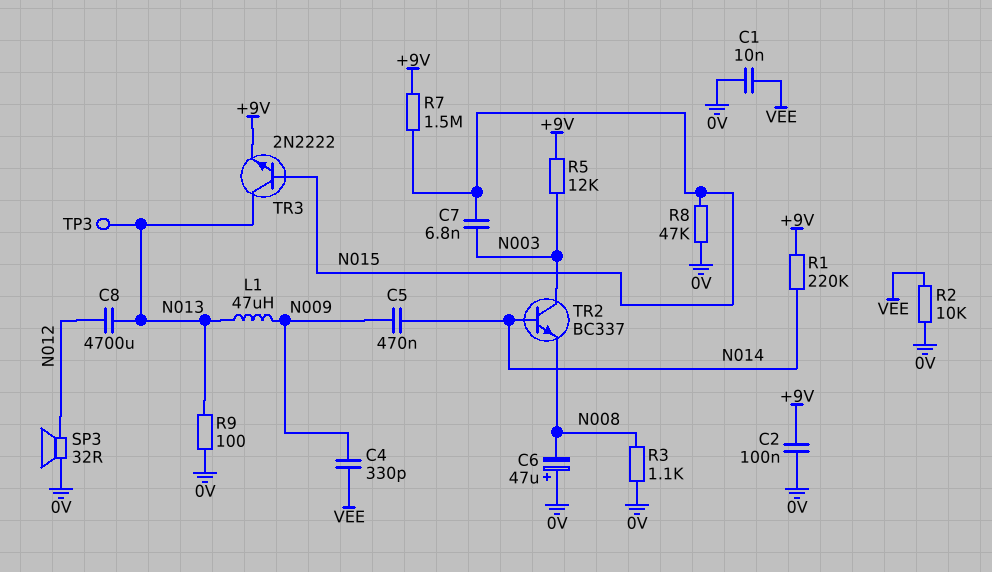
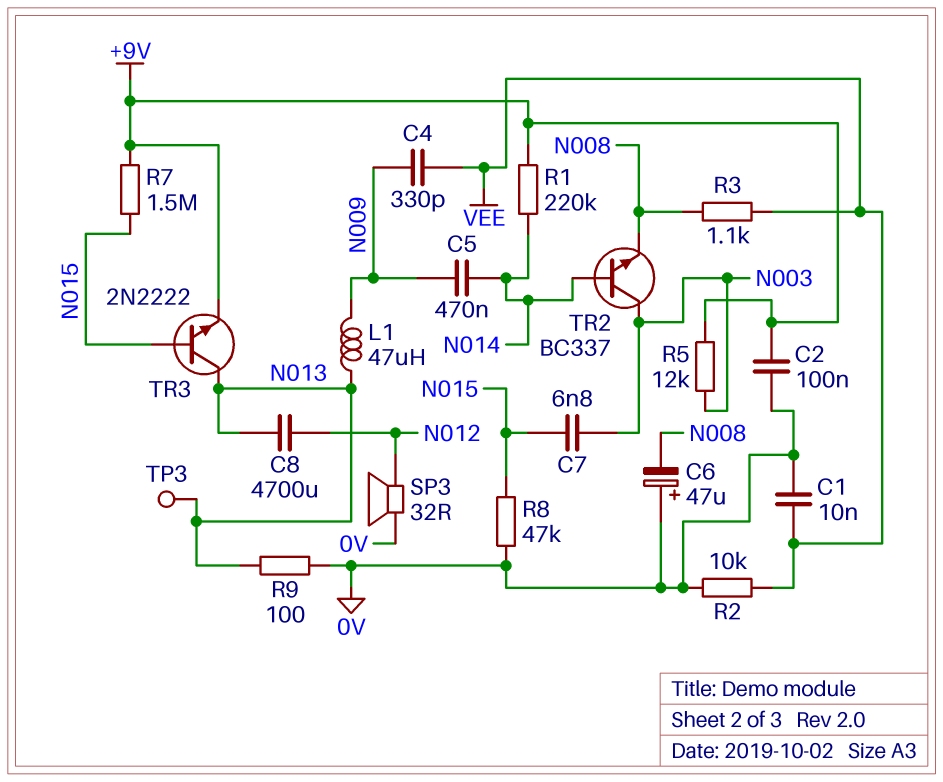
R3: 1.1k (0V, N008) -> 1.1k (N008, VEE)

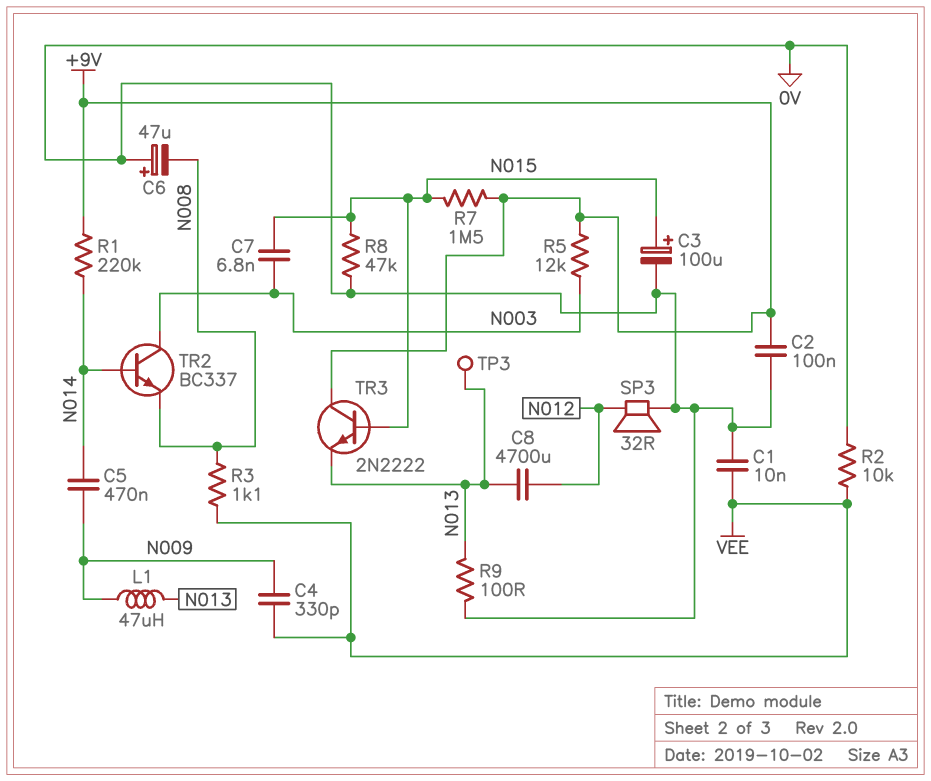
C3: none -> 100uF (plus N015, minus 0V)
TR3: NPN 2N2222 (B N015, C N013, E +9V) -> NPN 2N2222 (B N015, C +9V, E N013)

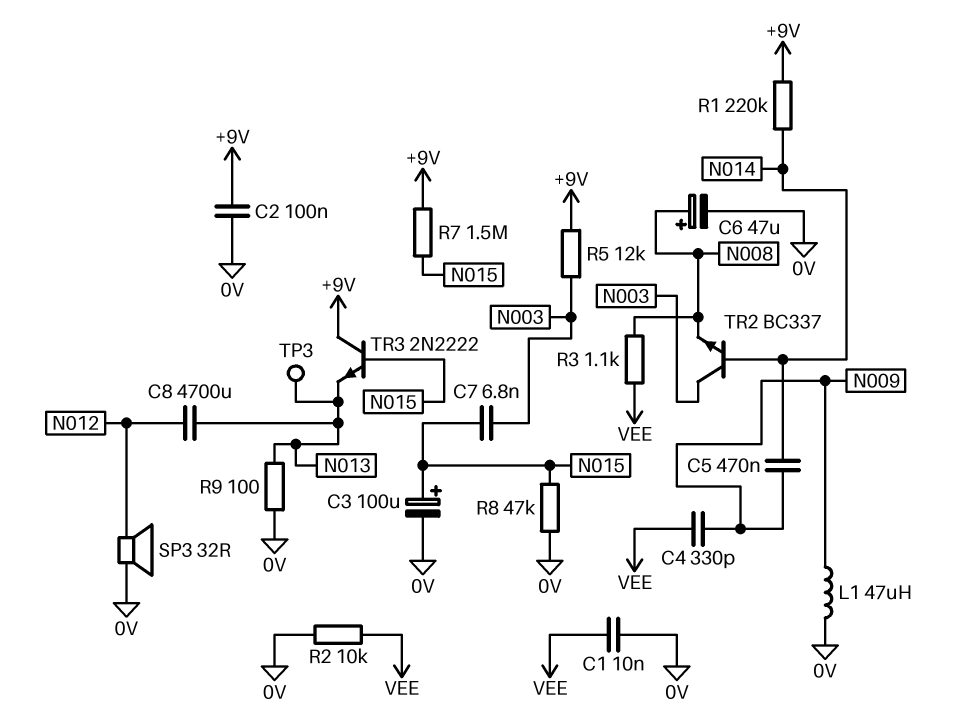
C6: 47uF (plus 0V, minus N008) -> 47uF (plus N008, minus 0V)
L1: 47uH (N009, N013) -> 47uH (0V, N009)

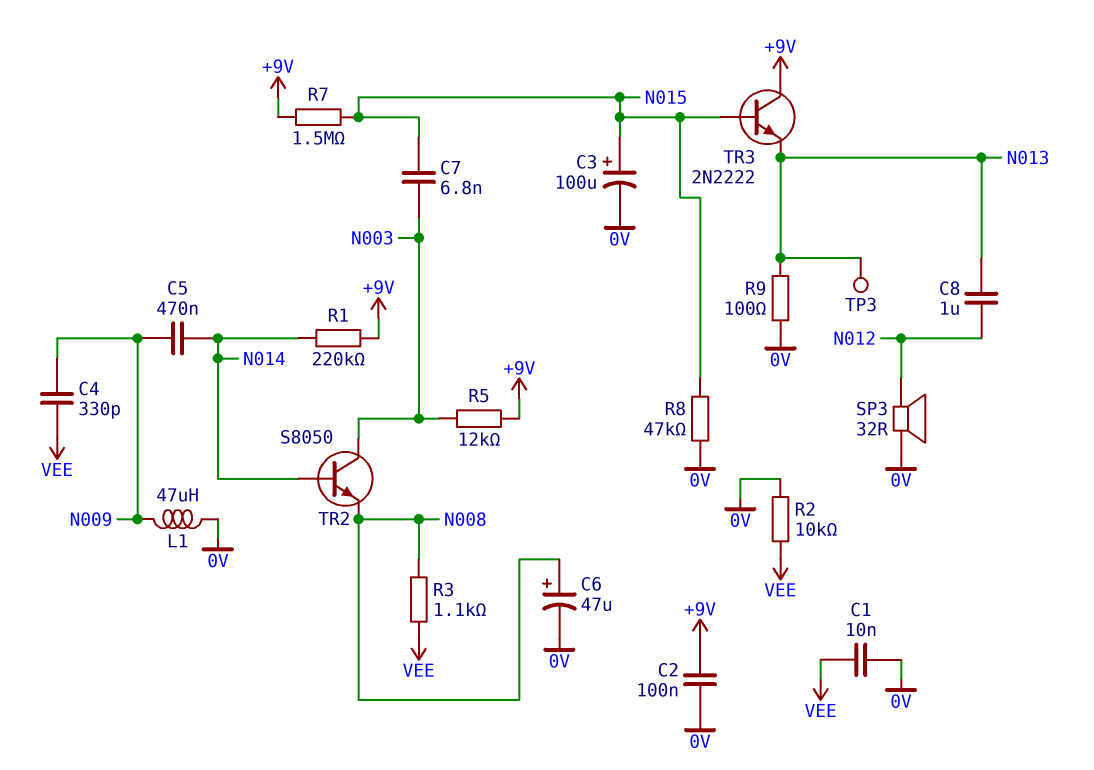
C8: 4700uF (N012, N013) -> 1uF (N012, N013)
TR2: NPN BC337 (B N014, C N003, E N008) -> NPN S8050 (B N014, C N003, E N008)

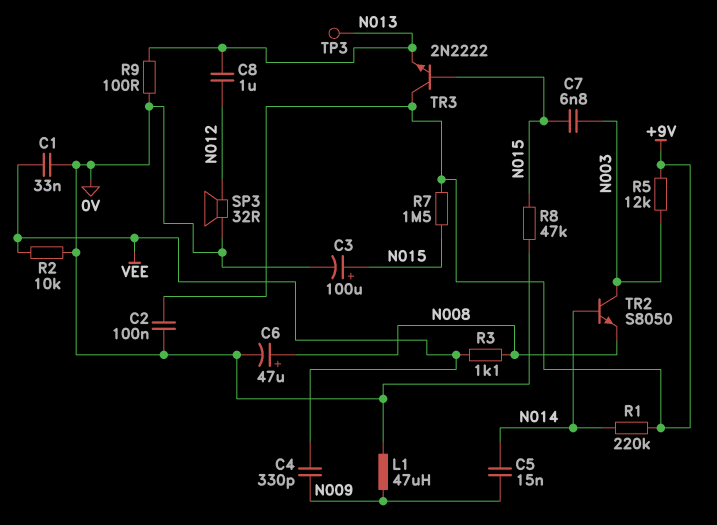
C1: 10nF (0V, VEE) -> 33nF (0V, VEE)
C5: 470nF (N009, N014) -> 15nF (N009, N014)

